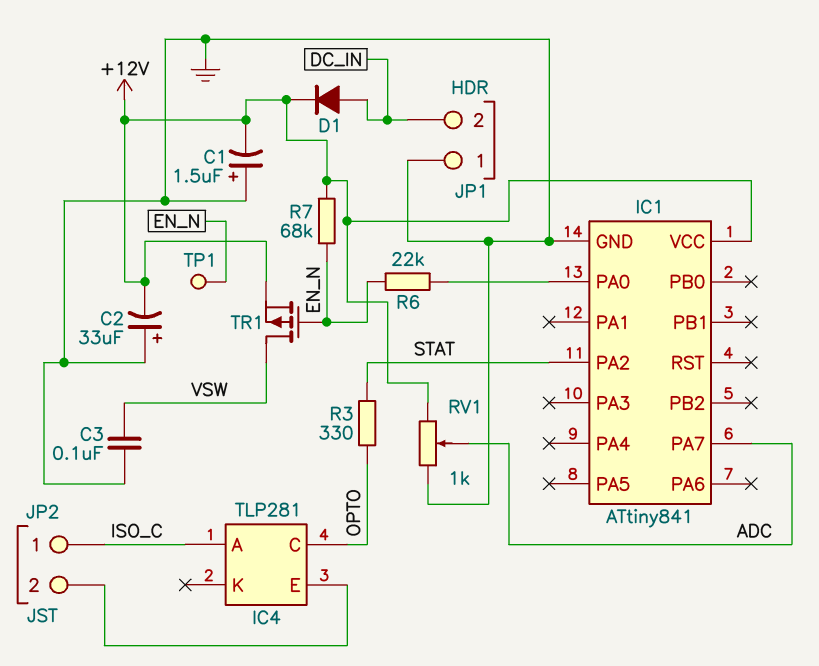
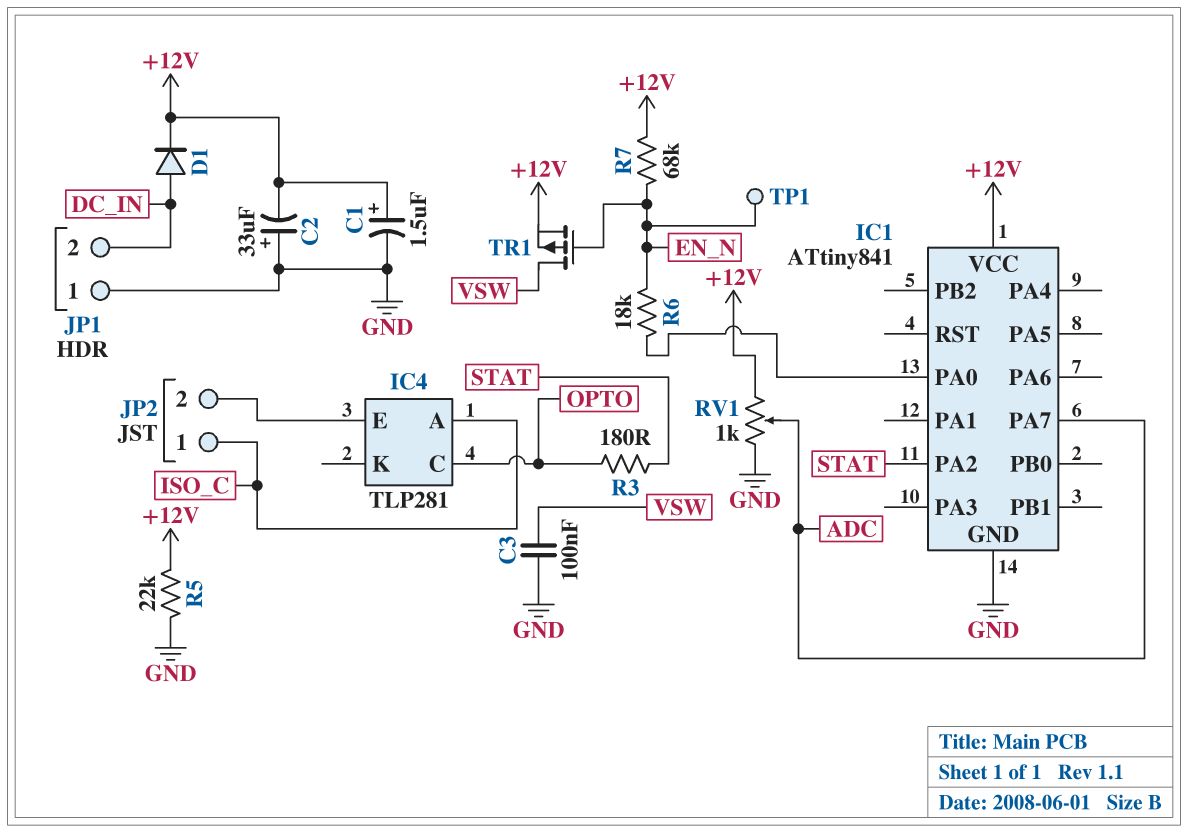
C1: 1.5uF (plus GND, minus +12V) -> 1.5uF (plus +12V, minus GND)
R3: 330 (OPTO, STAT) -> 180 (OPTO, STAT)
R5: none -> 22k (+12V, GND)
R6: 22k (EN_N, IC1/PA0) -> 18k (EN_N, IC1/PA0)

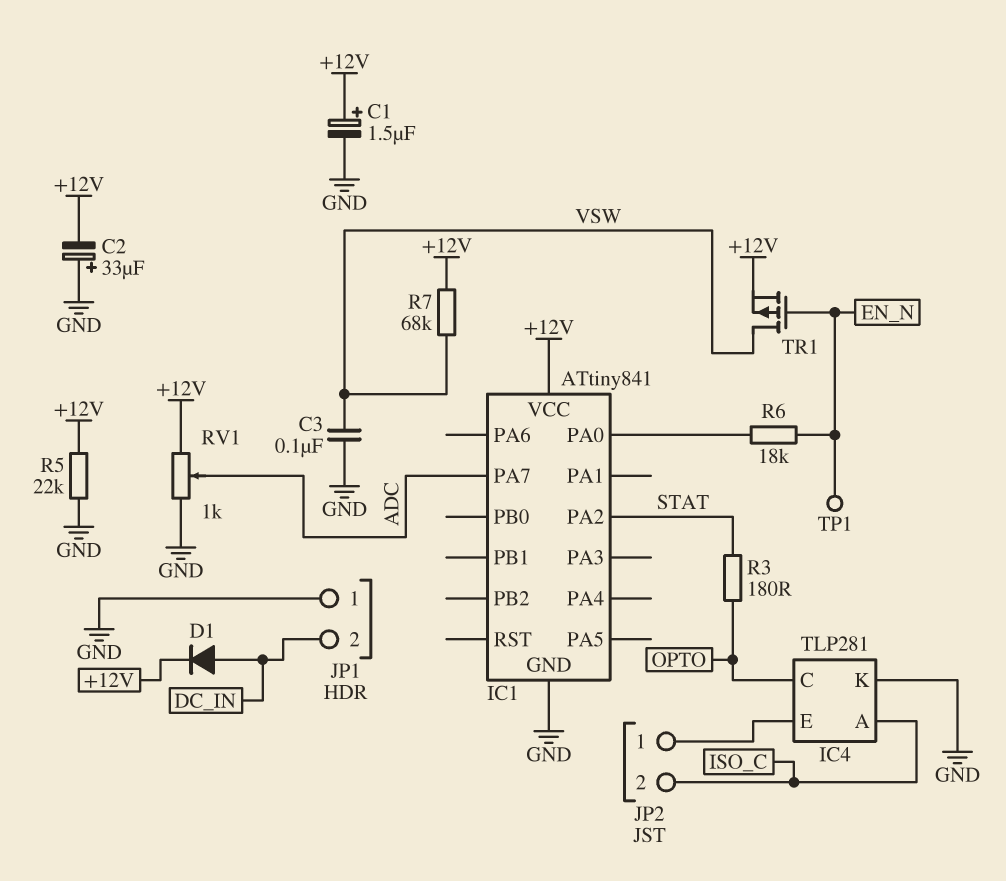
IC4 pin K: none -> GND
JP2 pin 1: ISO_C -> IC4/E
JP2 pin 2: IC4/E -> ISO_C
R7: 68k (+12V, EN_N) -> 68k (+12V, VSW)

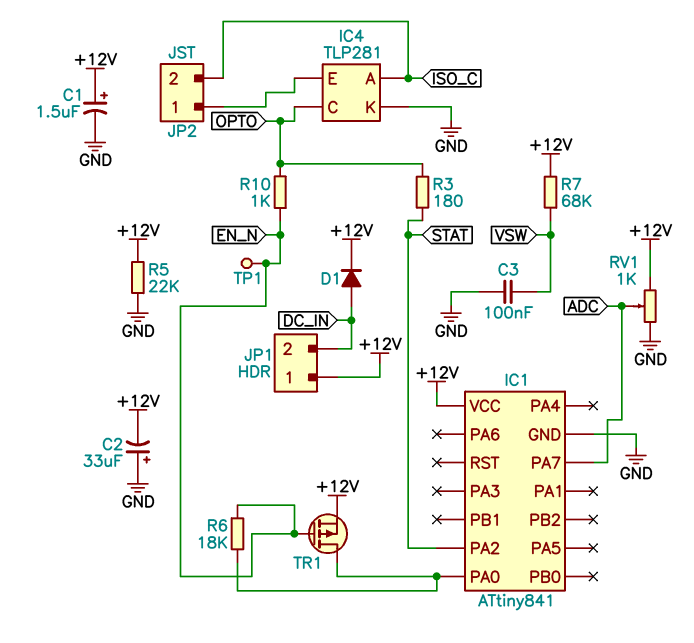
JP1 pin 1: GND -> +12V
R10: none -> 1k (EN_N, OPTO)
TR1: PMOS (G EN_N, D VSW, S +12V) -> PMOS (G EN_N, D IC1/PA0, S +12V)

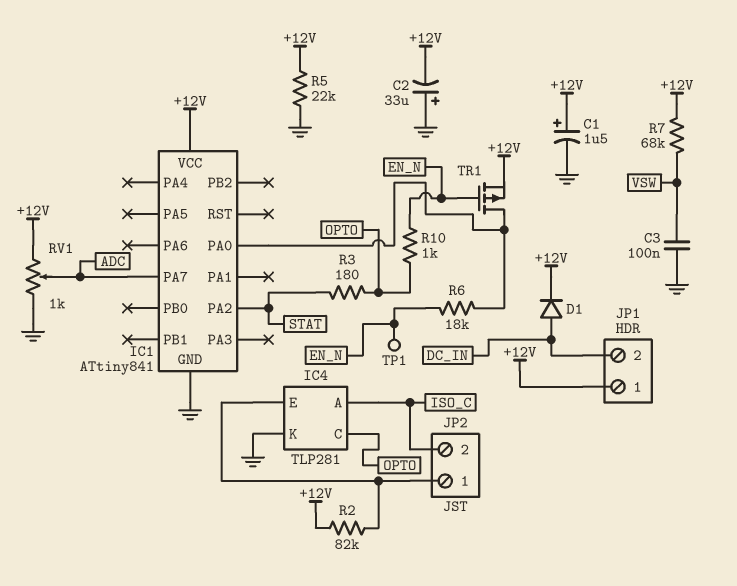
R2: none -> 82k (+12V, IC4/E)

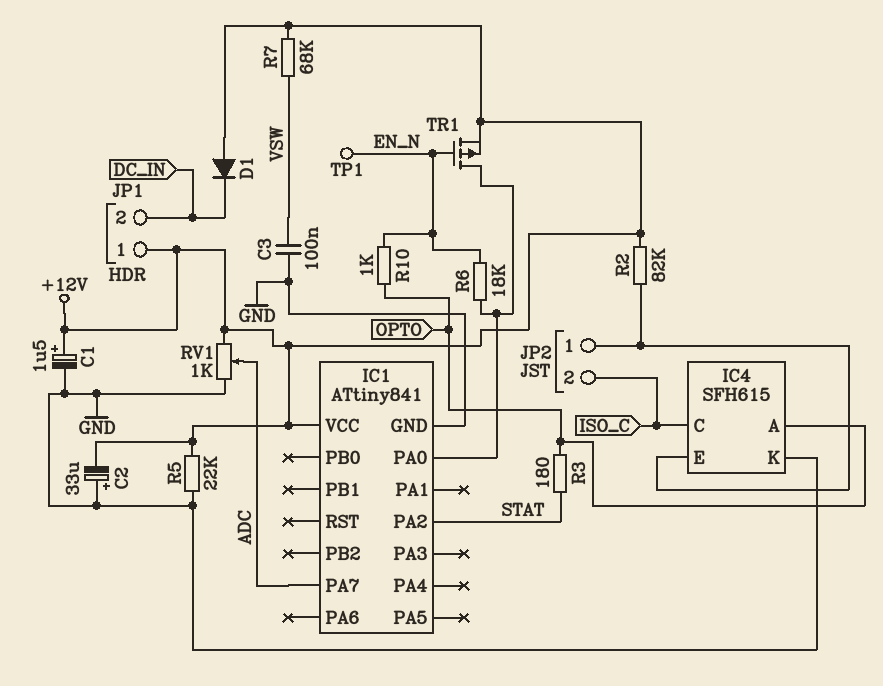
D1: diode (A DC_IN, K +12V) -> diode (A +12V, K DC_IN)
IC4: TLP281 -> SFH615
IC4 pin A: ISO_C -> OPTO
IC4 pin C: OPTO -> ISO_C

